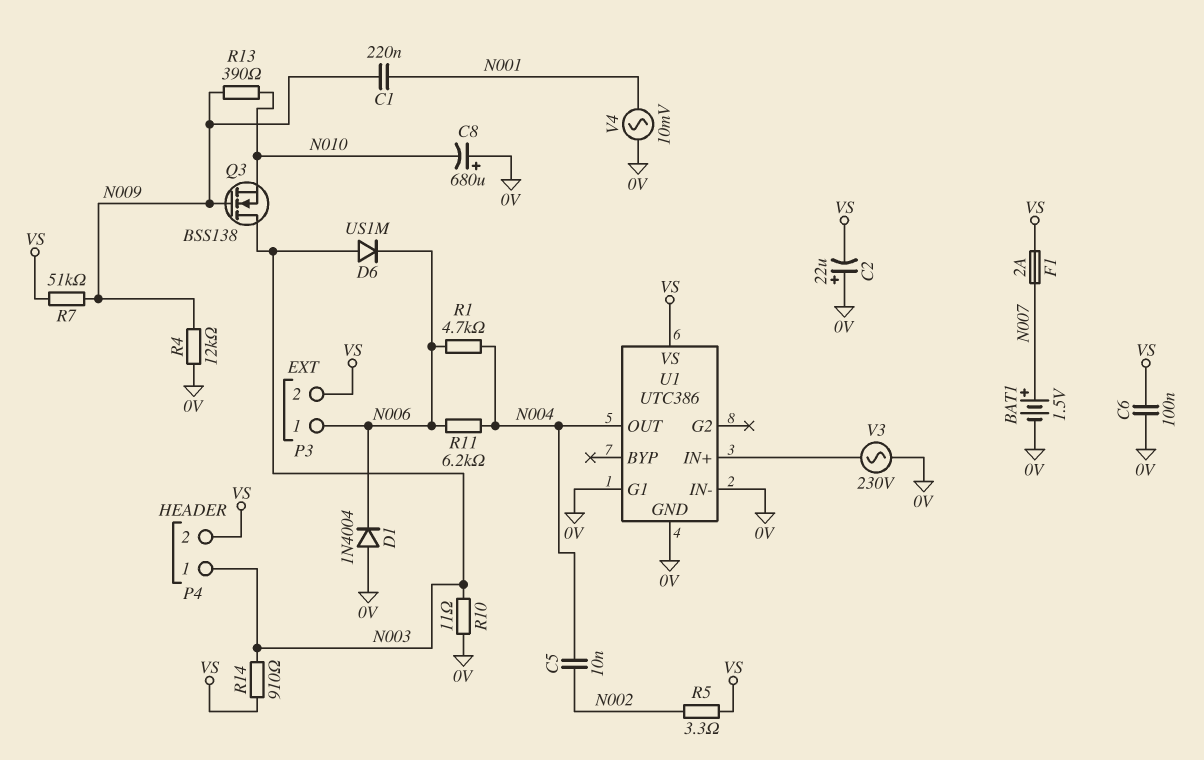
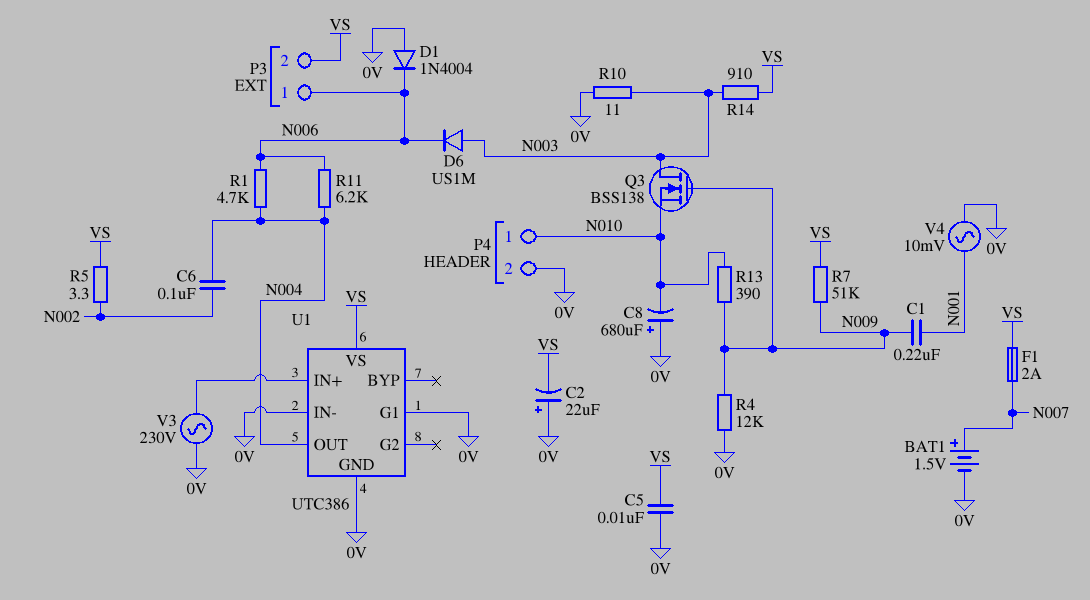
C5: 10nF (N002, N004) -> 10nF (0V, VS)
C6: 100nF (0V, VS) -> 100nF (N002, N004)
P4 pin 1: N003 -> N010
P4 pin 2: VS -> 0V

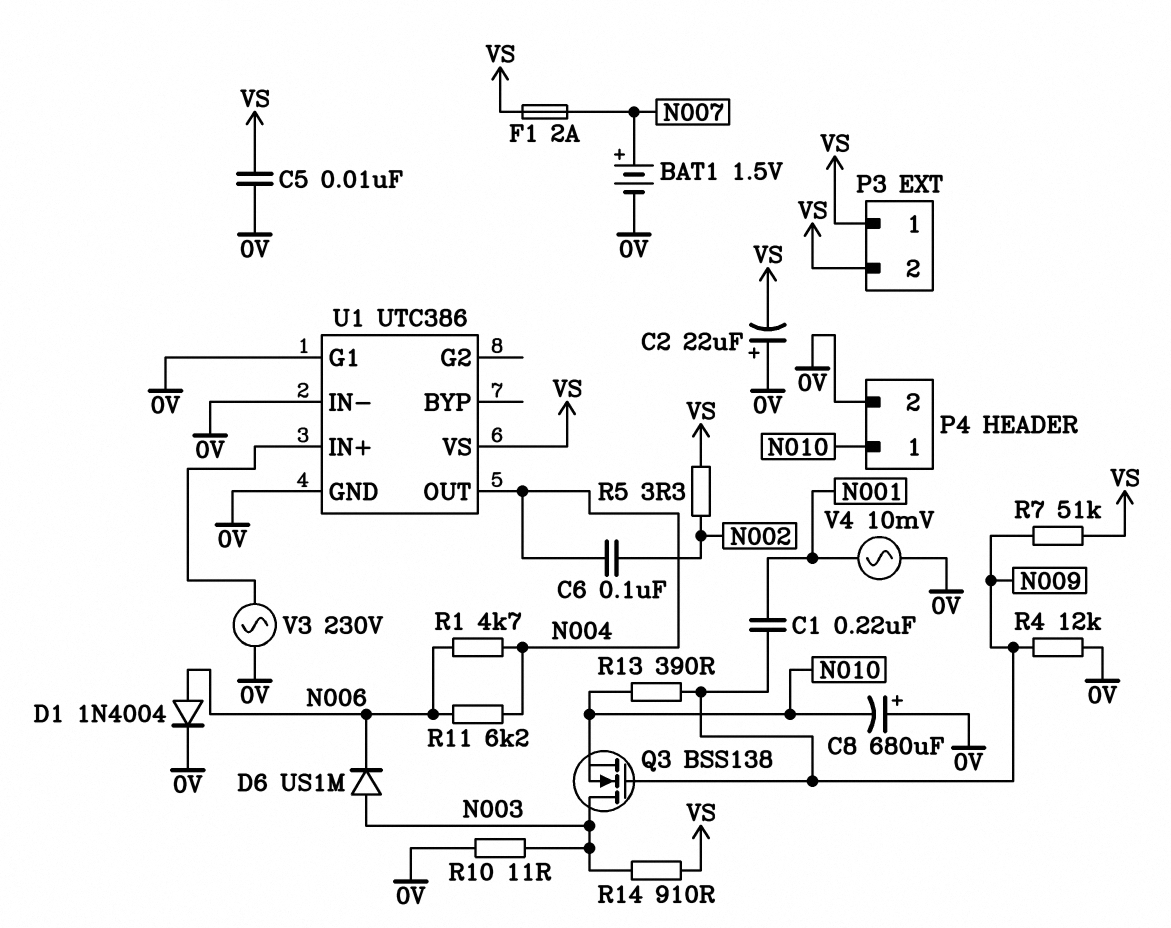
D1: diode 1N4004 (A 0V, K N006) -> diode 1N4004 (A N006, K 0V)
P3 pin 1: N006 -> VS

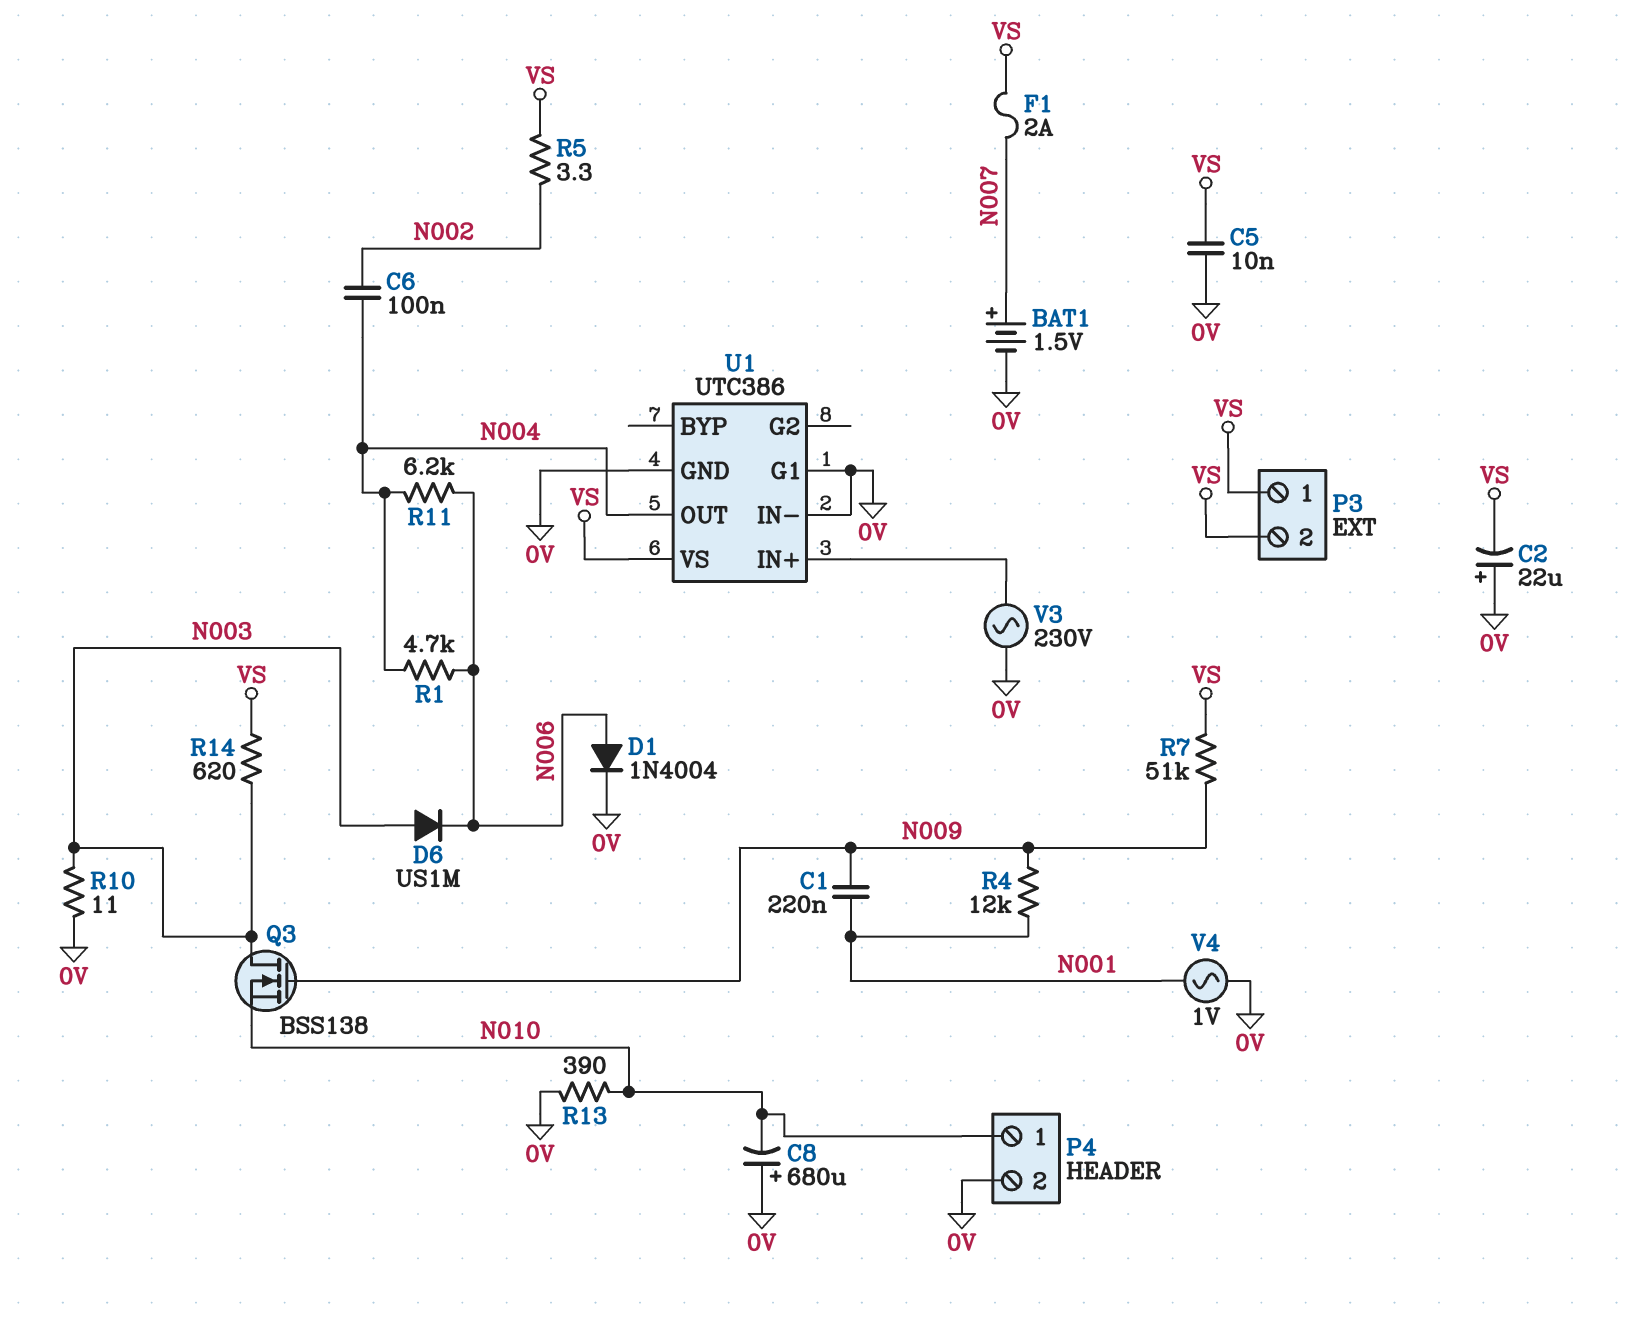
R4: 12k (0V, N009) -> 12k (N001, N009)
R13: 390 (N009, N010) -> 390 (0V, N010)
R14: 910 (N003, VS) -> 620 (N003, VS)
V4: AC 10mV (0V, N001) -> AC 1V (0V, N001)

